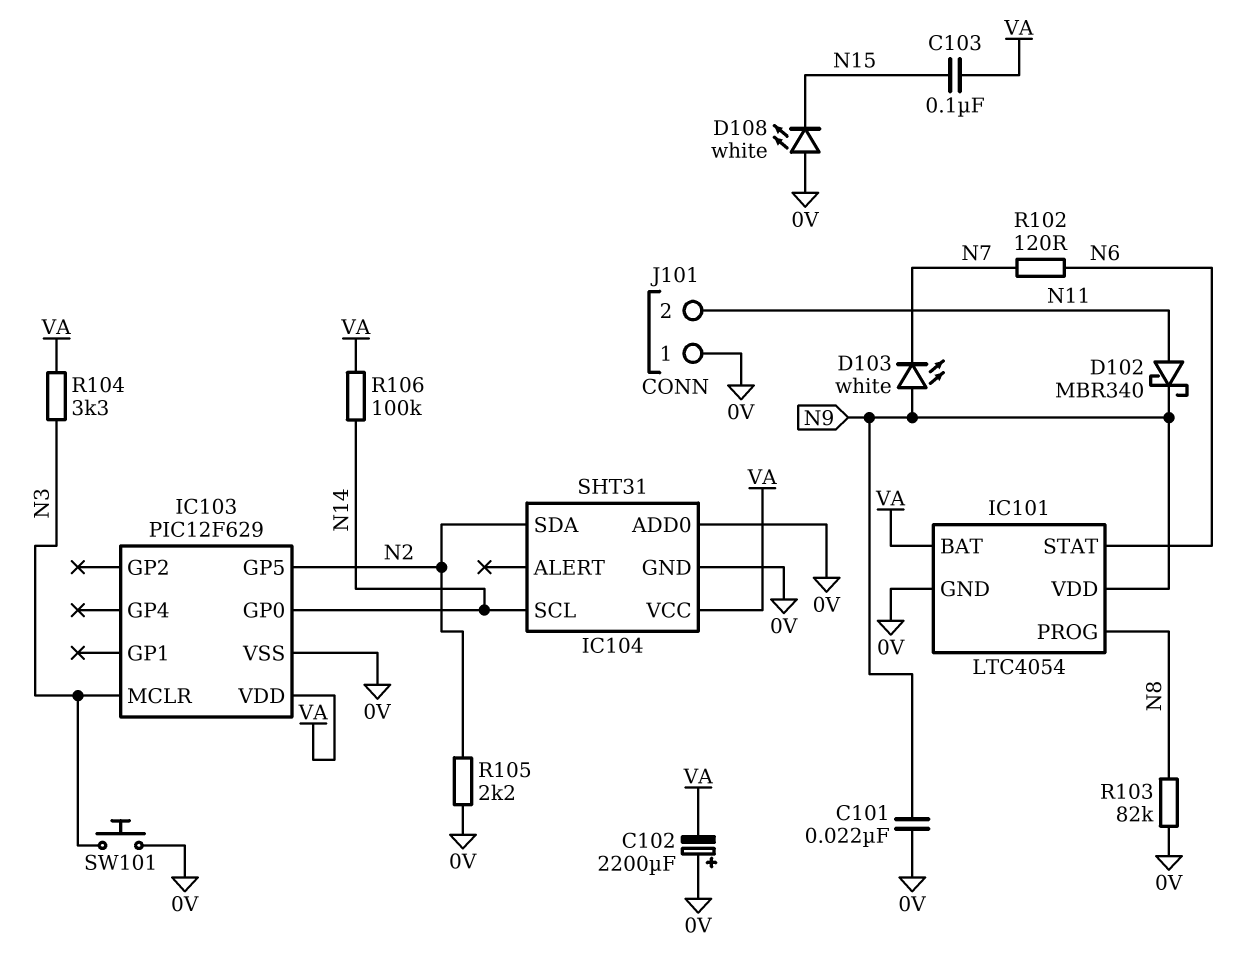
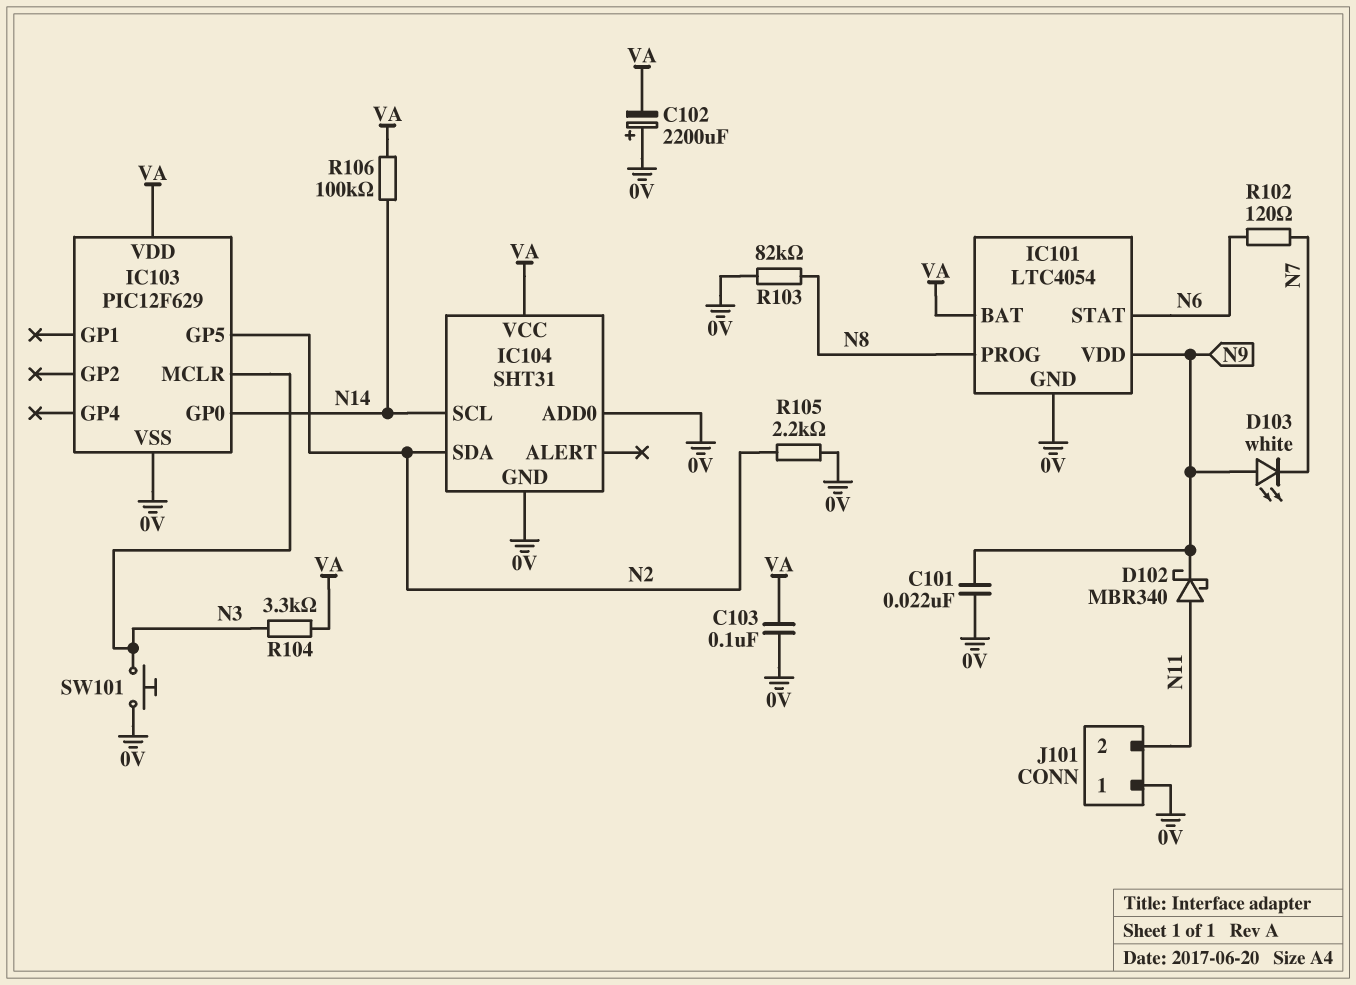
C103: 100nF (N15, VA) -> 100nF (0V, VA)
D108: LED white (A 0V, K N15) -> none

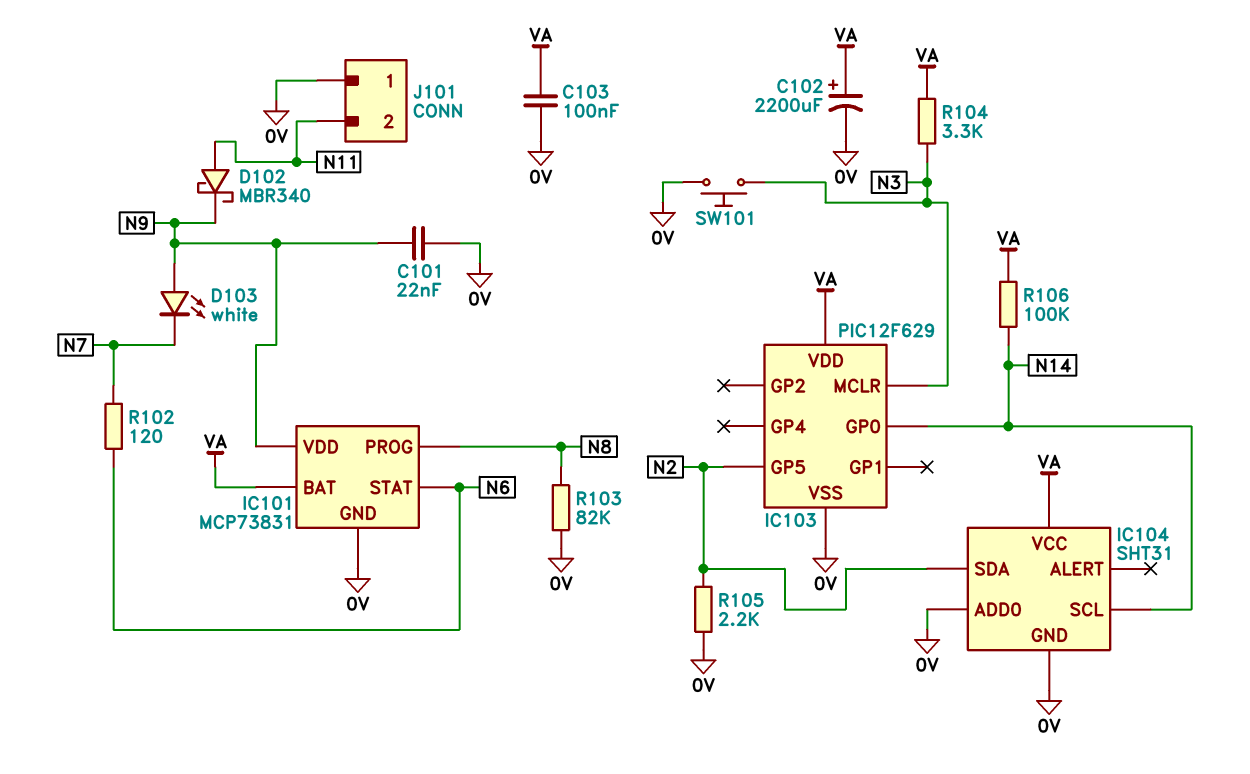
C102: 2200uF (plus 0V, minus VA) -> 2200uF (plus VA, minus 0V)
IC101: LTC4054 -> MCP73831

